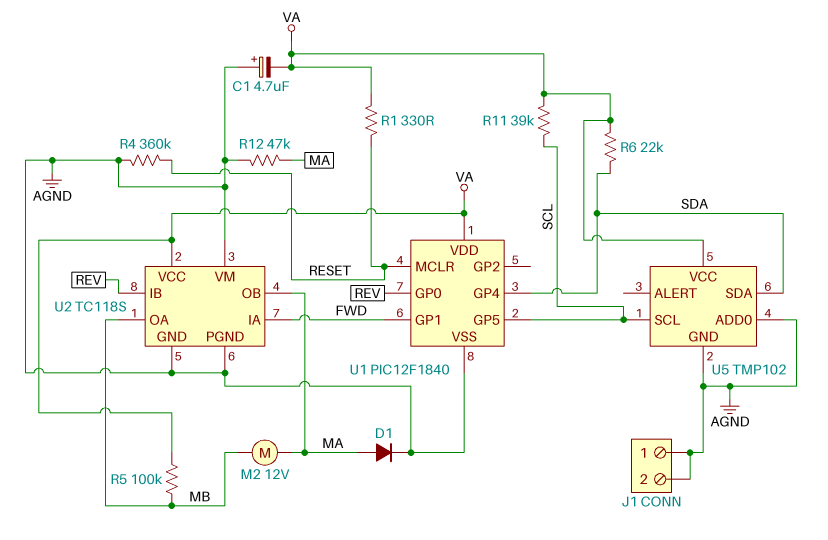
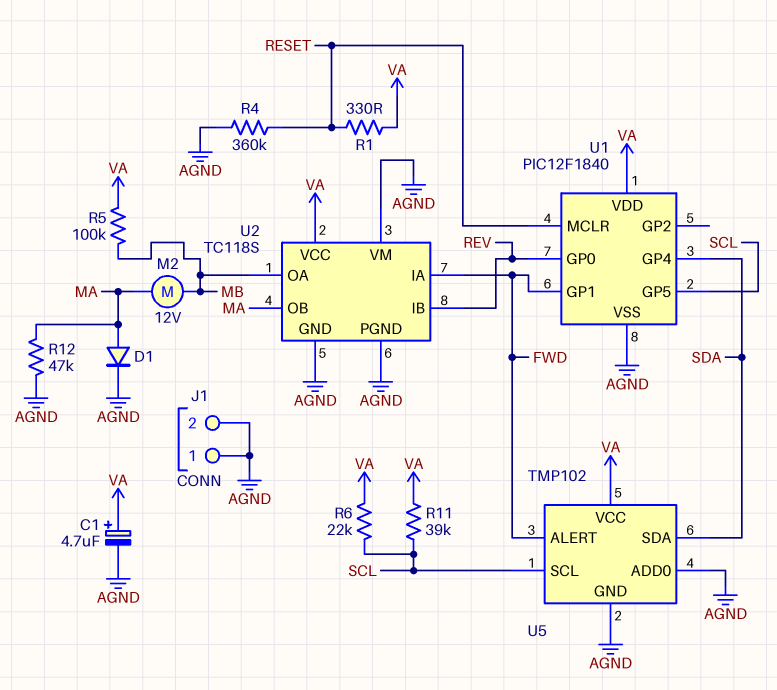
C1: 4.7uF (plus AGND, minus VA) -> 4.7uF (plus VA, minus AGND)
R6: 22k (SDA, VA) -> 22k (SCL, VA)
U5 pin ALERT: none -> FWD

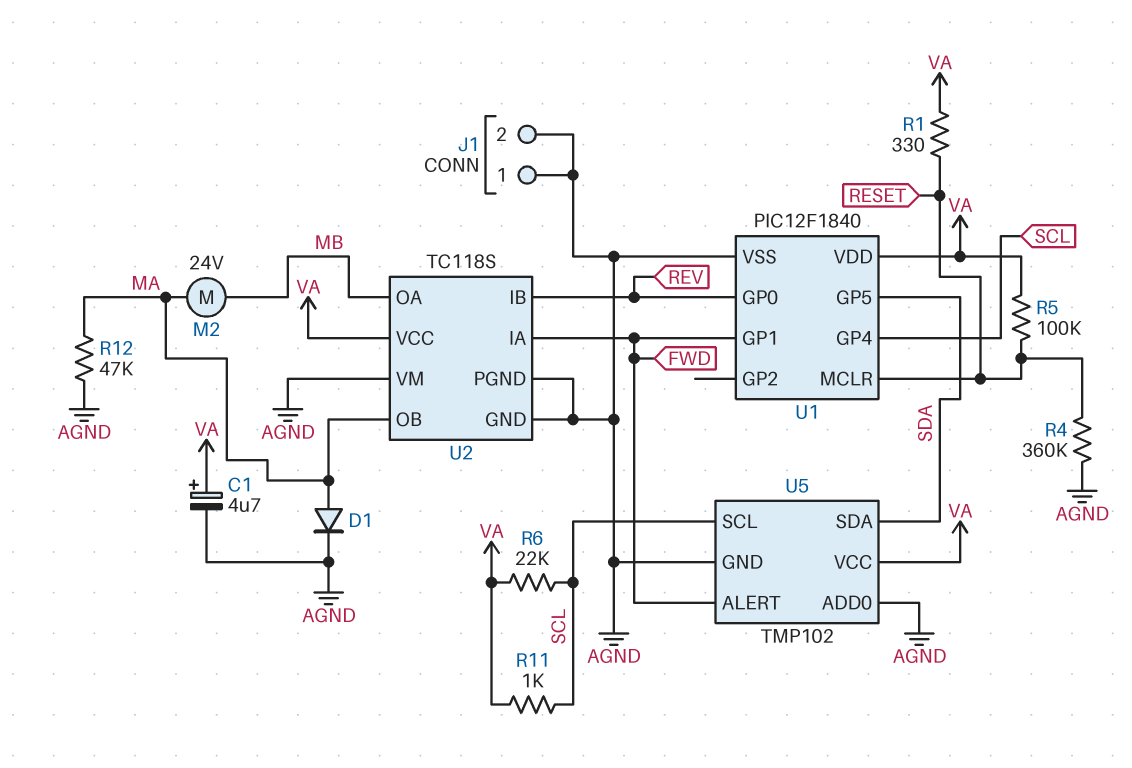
M2: motor 12V (MA, MB) -> motor 24V (MA, MB)
R5: 100k (MB, VA) -> 100k (RESET, VA)
R11: 39k (SCL, VA) -> 1k (SCL, VA)
U1 pin GP4: SDA -> SCL
U1 pin GP5: SCL -> SDA

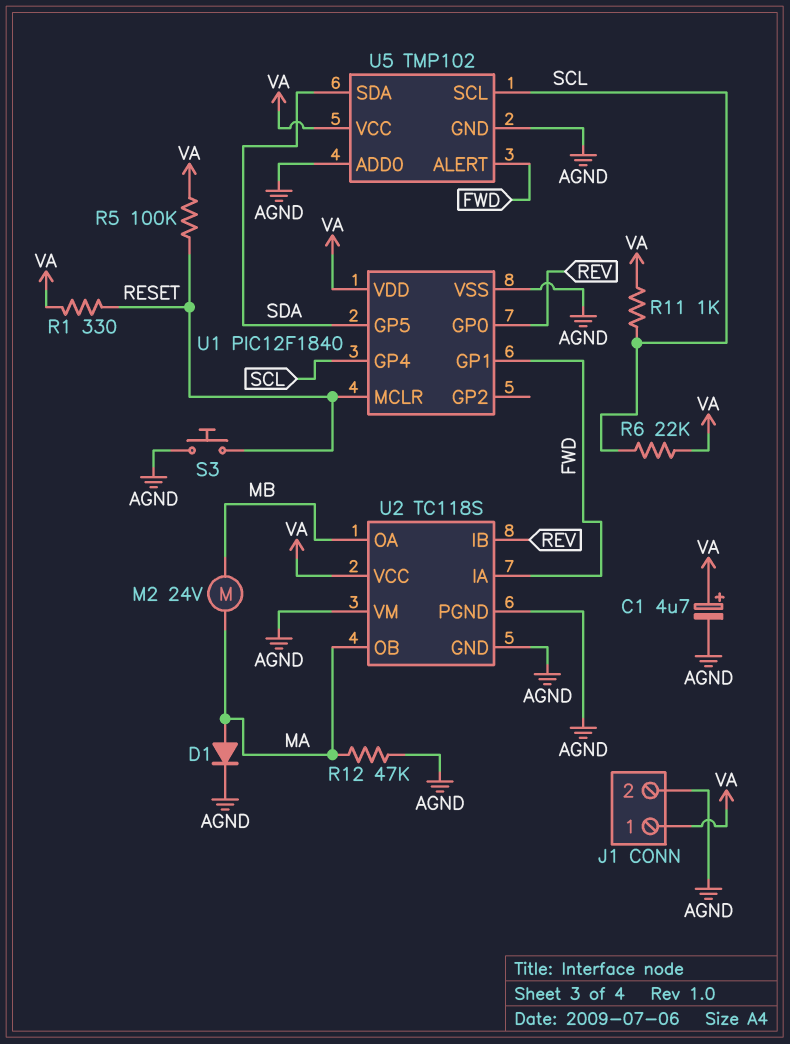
J1 pin 1: AGND -> VA
R4: 360k (AGND, RESET) -> none
S3: none -> button (AGND, RESET)

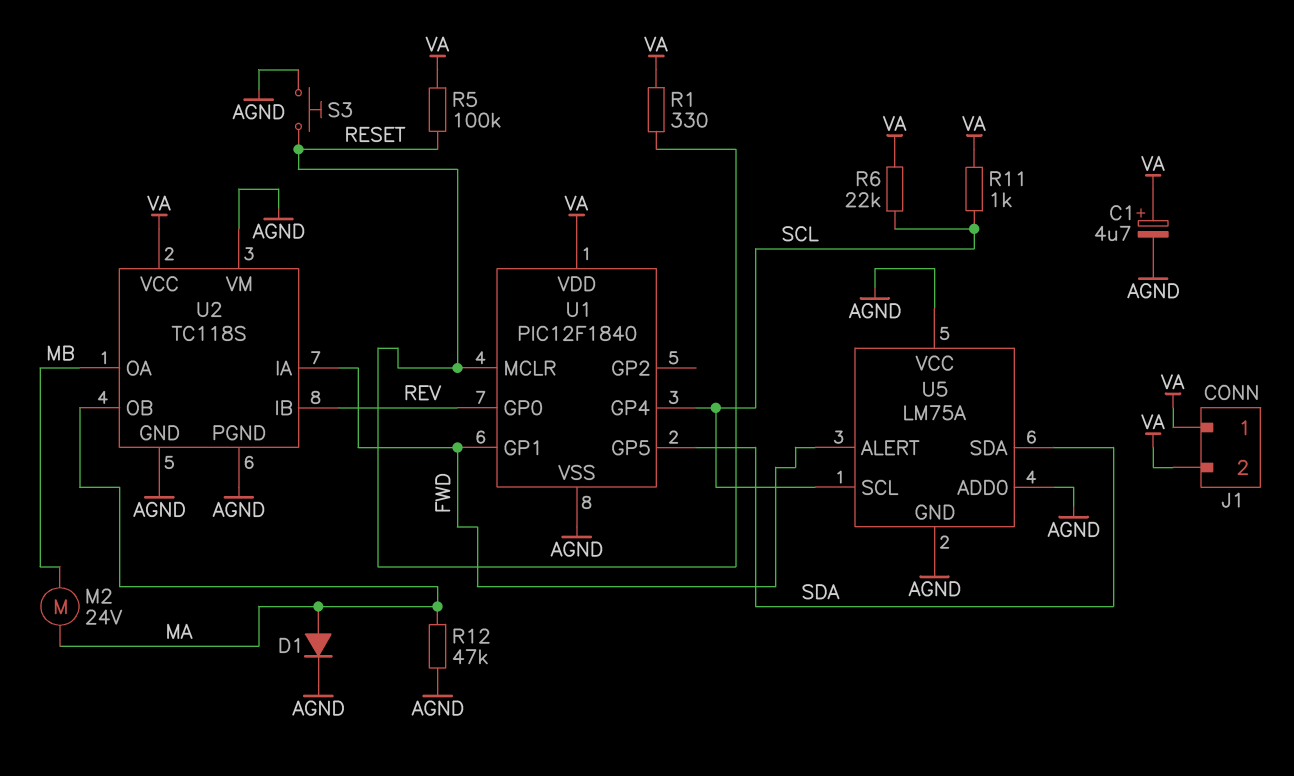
J1 pin 2: AGND -> VA
U5: TMP102 -> LM75A
U5 pin VCC: VA -> AGND

